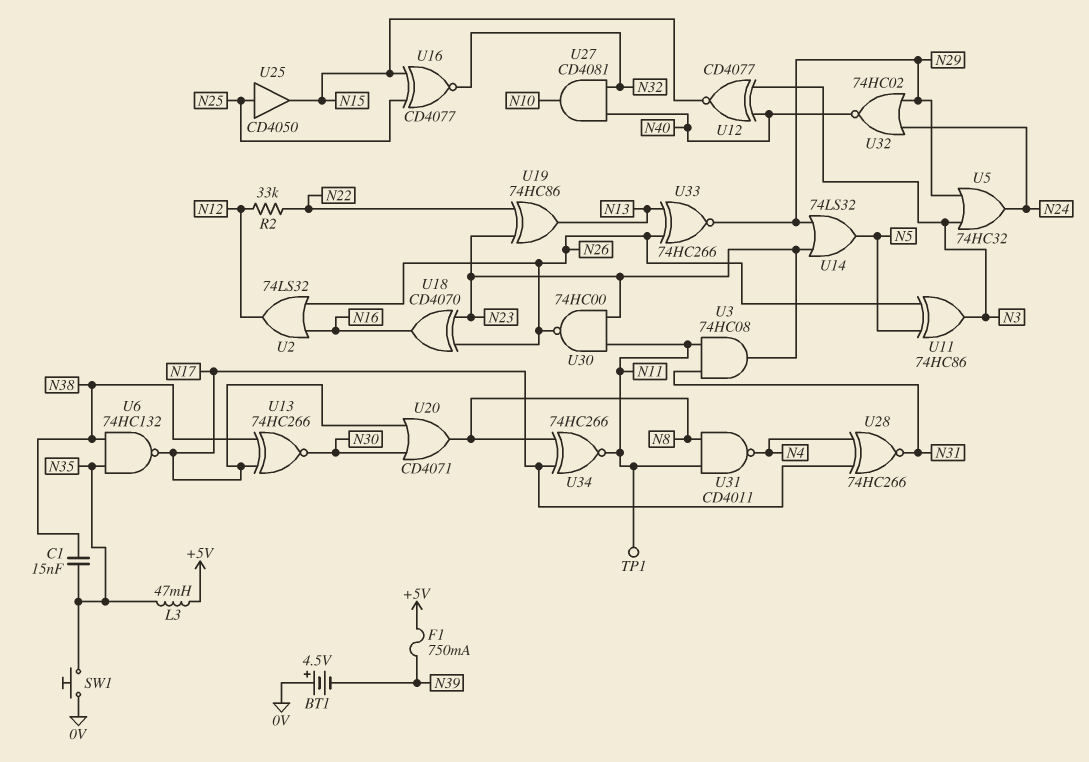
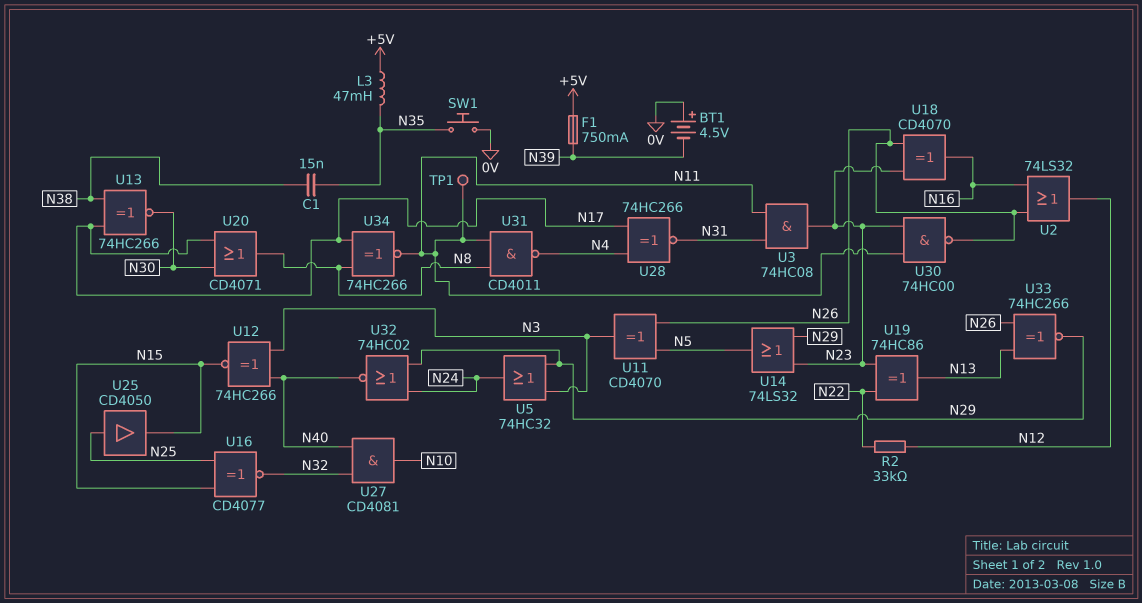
U6: NAND 74HC132 (in N35, in N38, out N17) -> none
U11: XOR 74HC86 (in N5, in N26, out N3) -> XOR CD4070 (in N5, in N26, out N3)
U12: XNOR CD4077 (in N3, in N40, out N15) -> XNOR 74HC266 (in N3, in N40, out N15)

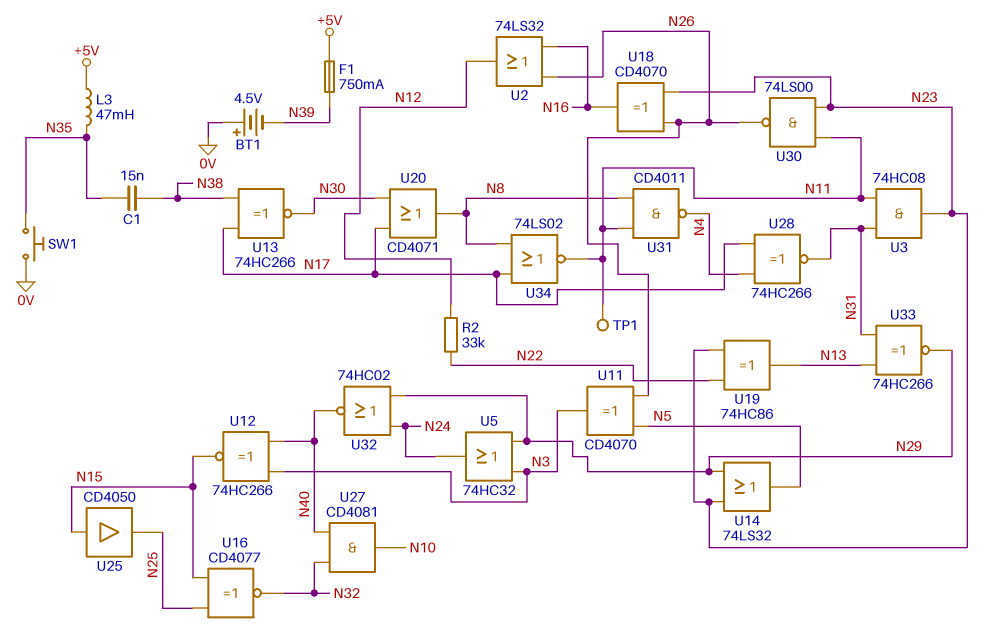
U25: buffer CD4050 (in N25, out N15) -> buffer CD4050 (in N15, out N25)
U30: NAND 74HC00 (in N11, in N23, out N26) -> NAND 74LS00 (in N11, in N23, out N26)
U33: XNOR 74HC266 (in N13, in N26, out N29) -> XNOR 74HC266 (in N13, in N31, out N29)
U34: XNOR 74HC266 (in N8, in N17, out N11) -> NOR 74LS02 (in N8, in N17, out N11)

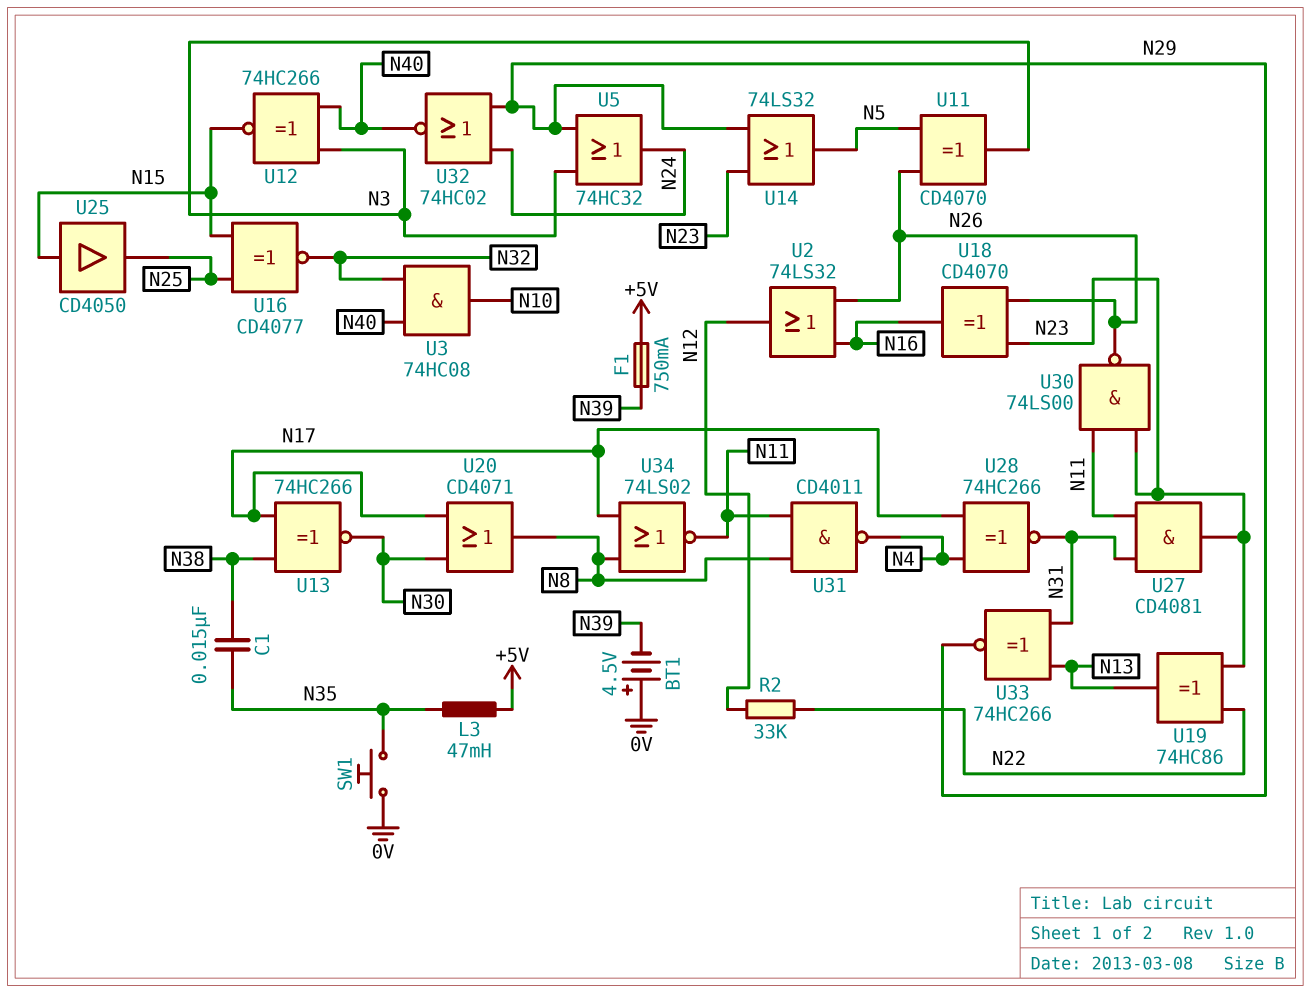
TP1: test point (N11) -> none
U3: AND 74HC08 (in N11, in N31, out N23) -> AND 74HC08 (in N32, in N40, out N10)
U27: AND CD4081 (in N32, in N40, out N10) -> AND CD4081 (in N11, in N31, out N23)

